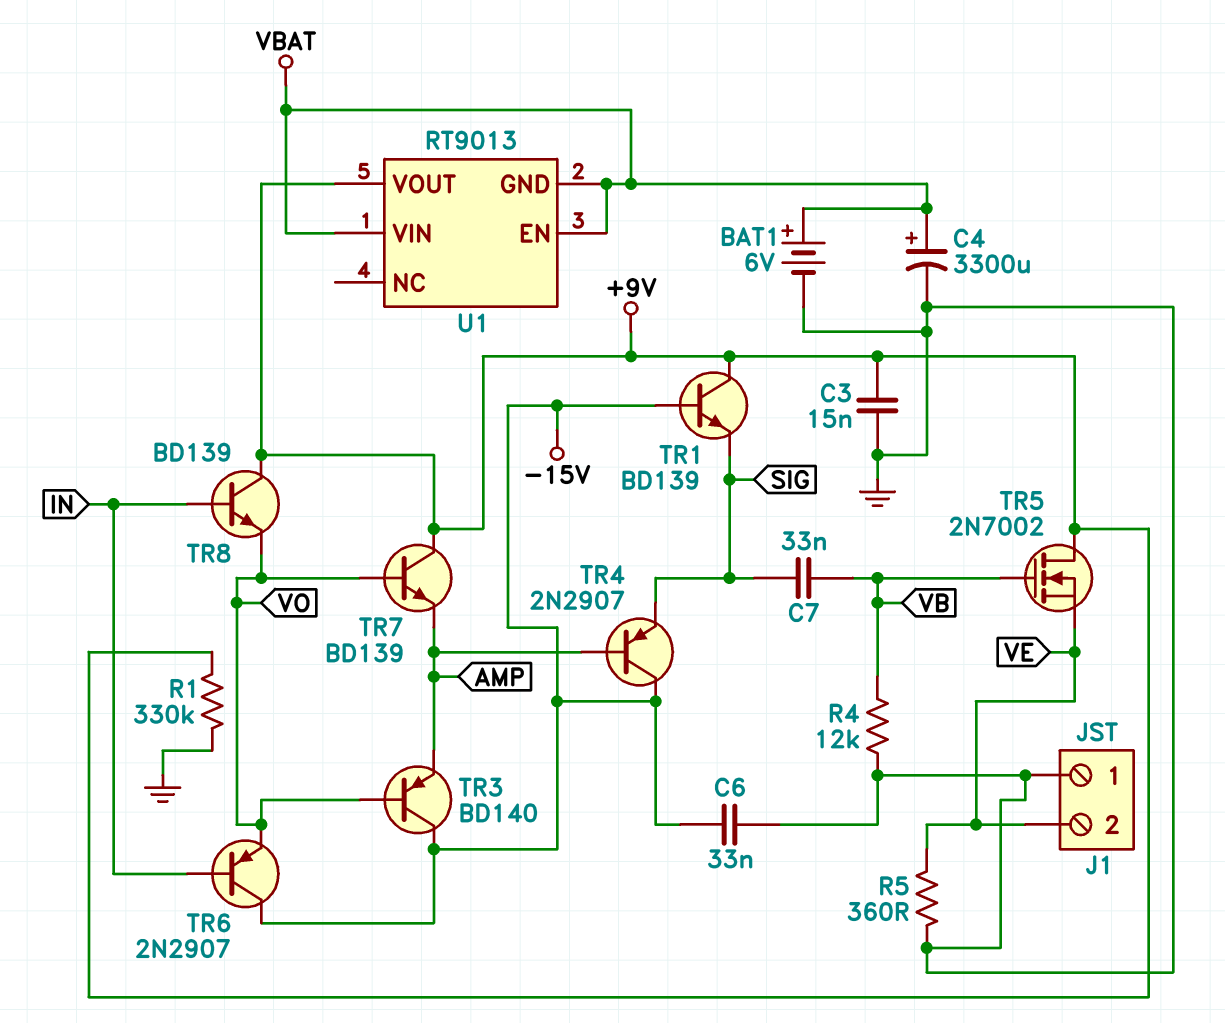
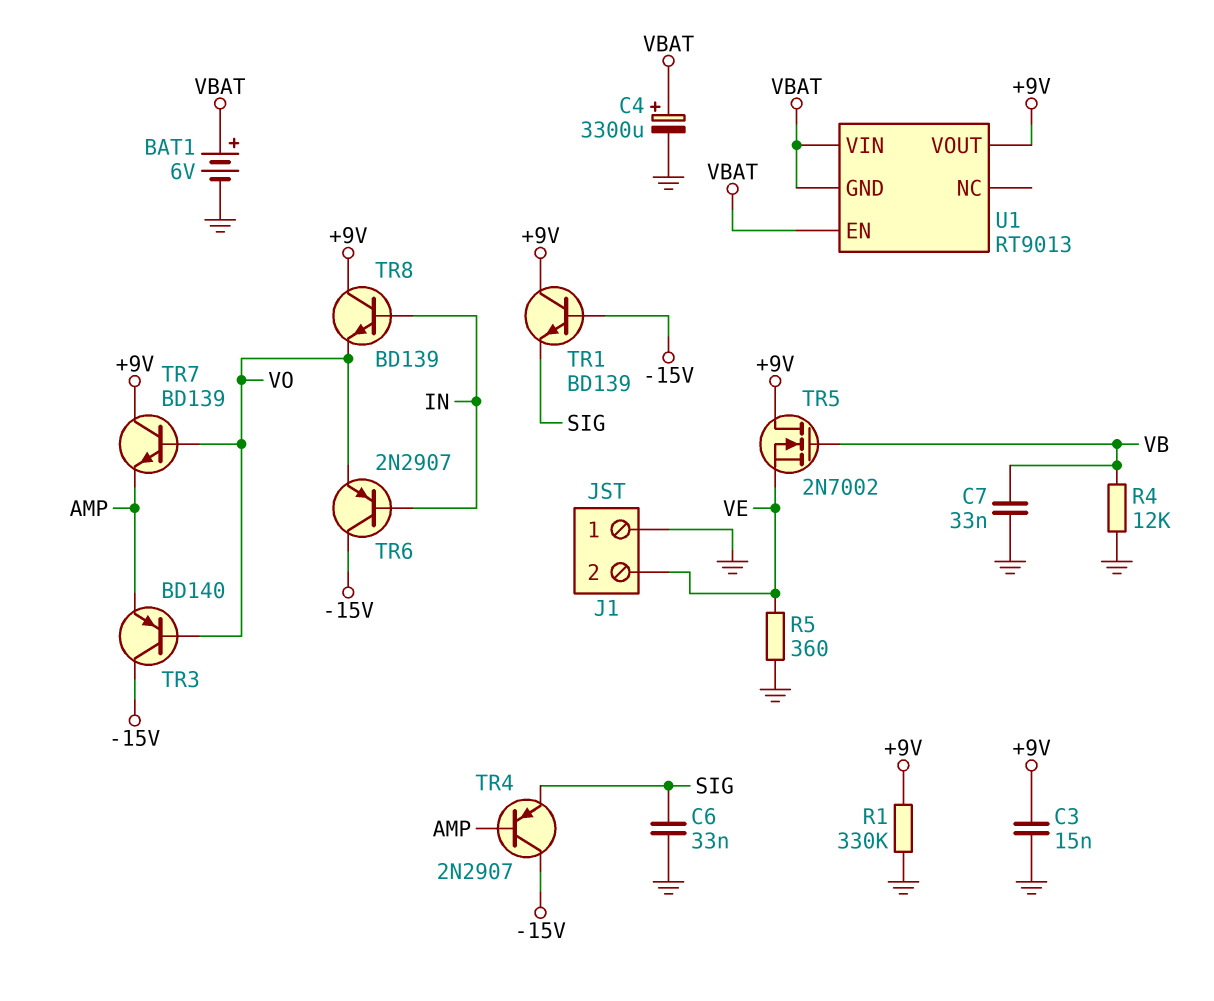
C6: 33nF (-15V, GND) -> 33nF (GND, SIG)
C7: 33nF (SIG, VB) -> 33nF (GND, VB)

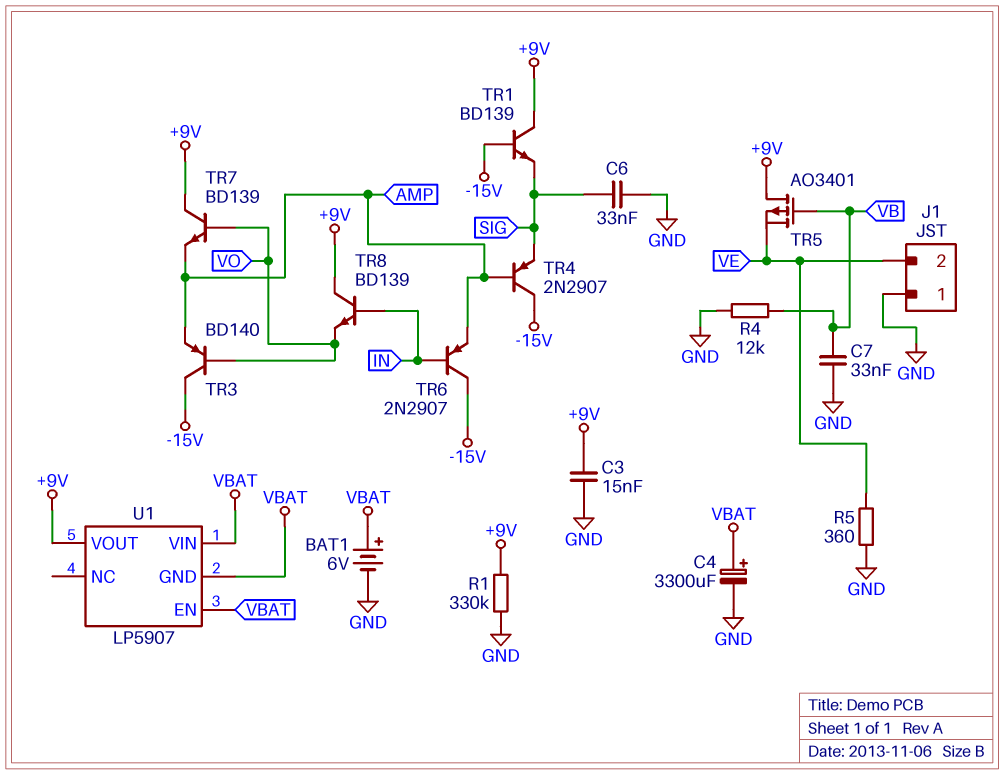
TR5: NMOS 2N7002 (G VB, D +9V, S VE) -> PMOS AO3401 (G VB, D +9V, S VE)
TR6: PNP 2N2907 (B IN, C -15V, E VO) -> PNP 2N2907 (B IN, C -15V, E AMP)
U1: RT9013 -> LP5907

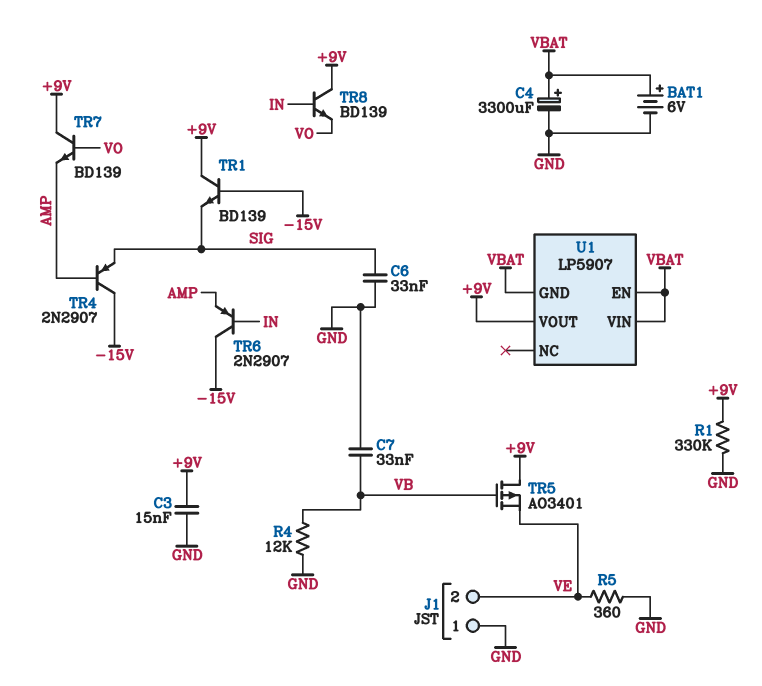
TR3: PNP BD140 (B VO, C -15V, E AMP) -> none

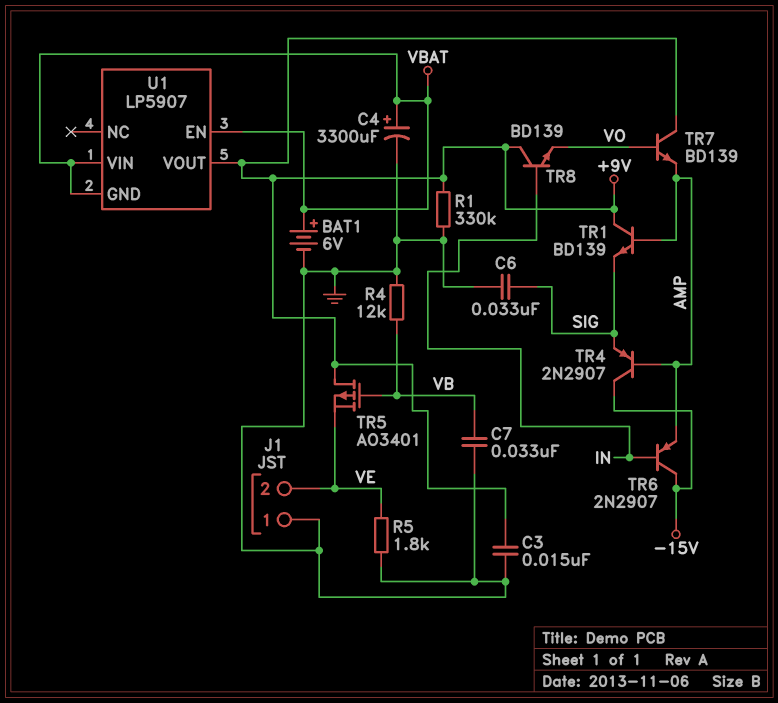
R5: 360 (GND, VE) -> 1.8k (GND, VE)
TR1: NPN BD139 (B -15V, C +9V, E SIG) -> NPN BD139 (B AMP, C +9V, E SIG)

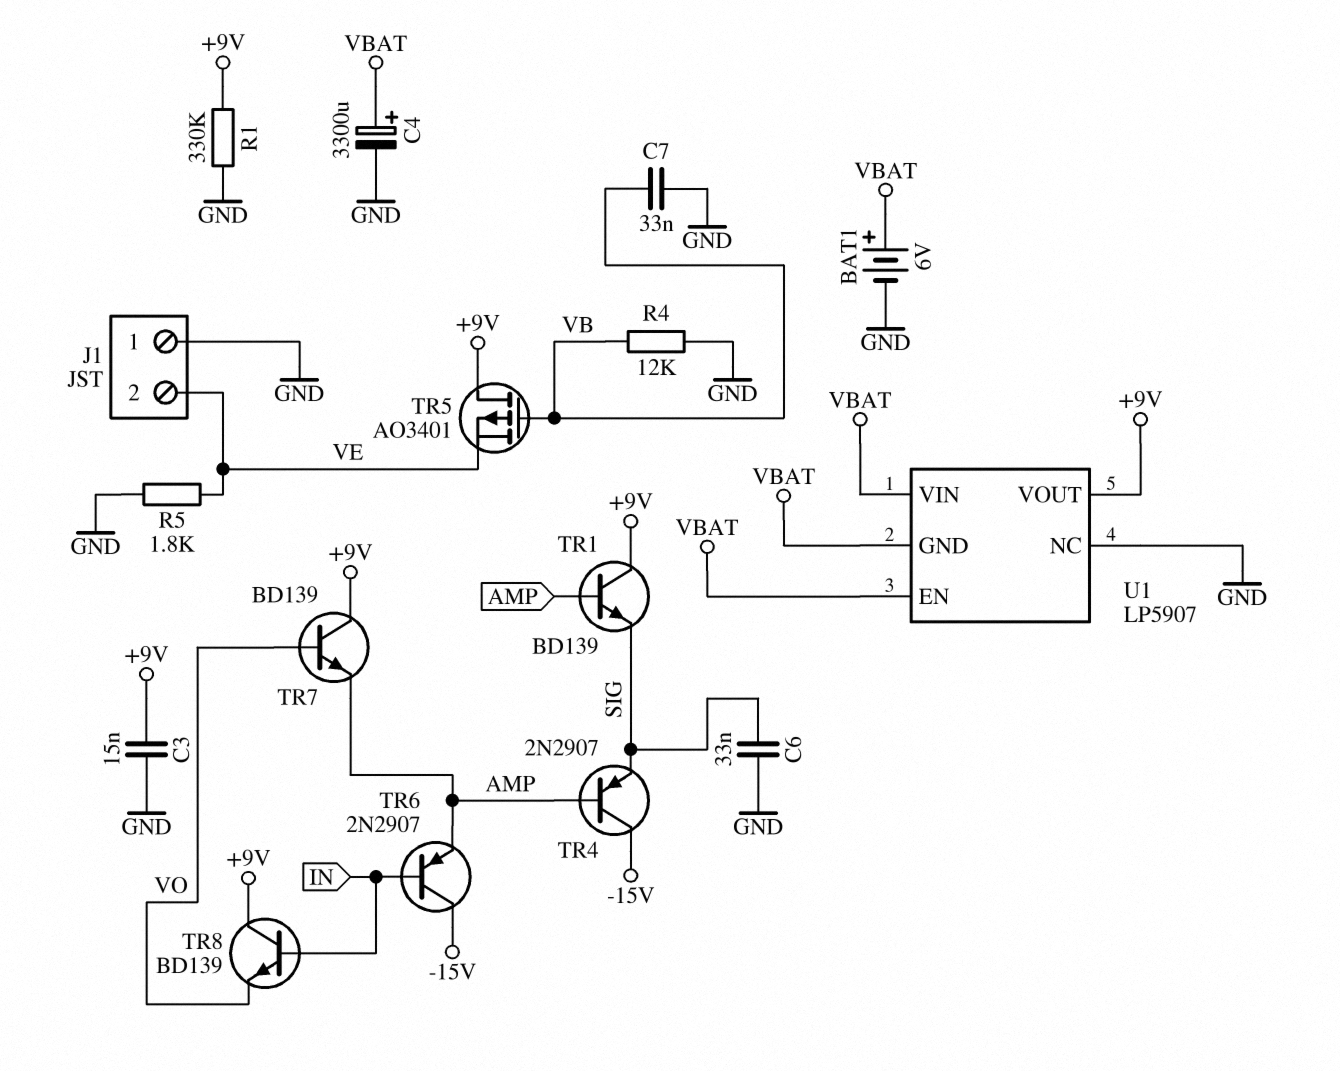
U1 pin NC: none -> GND

